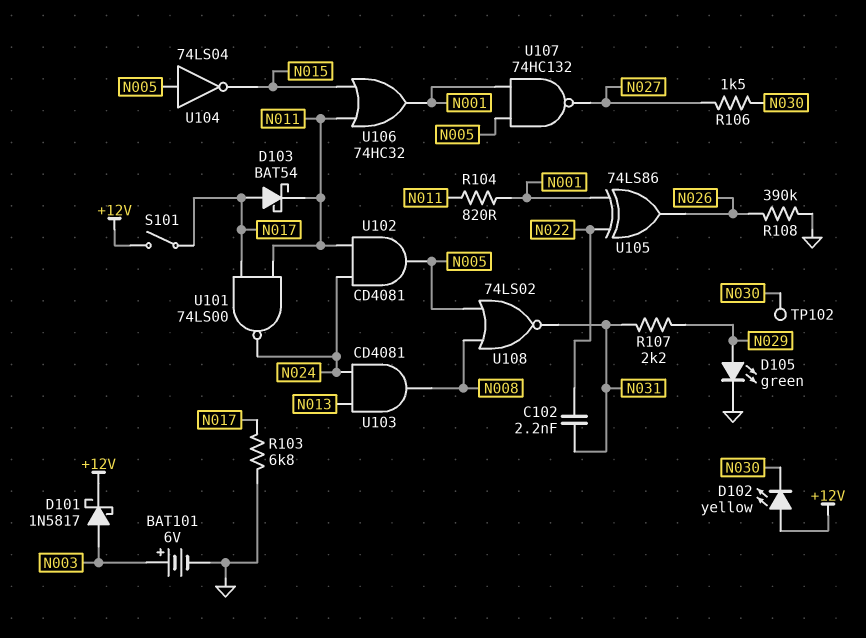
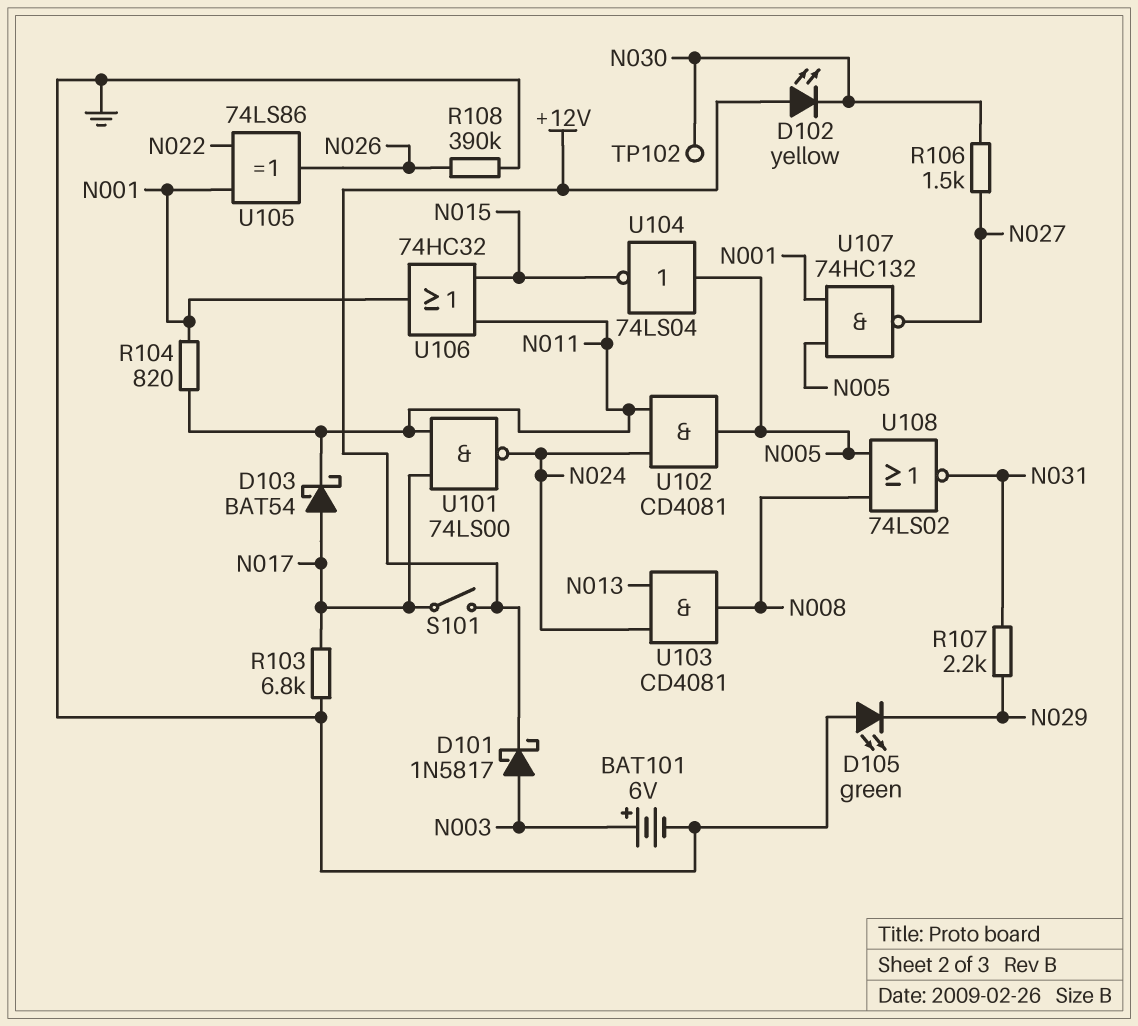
C102: 2.2nF (N022, N031) -> none
D105: LED green (A N029, K GND) -> LED green (A GND, K N029)

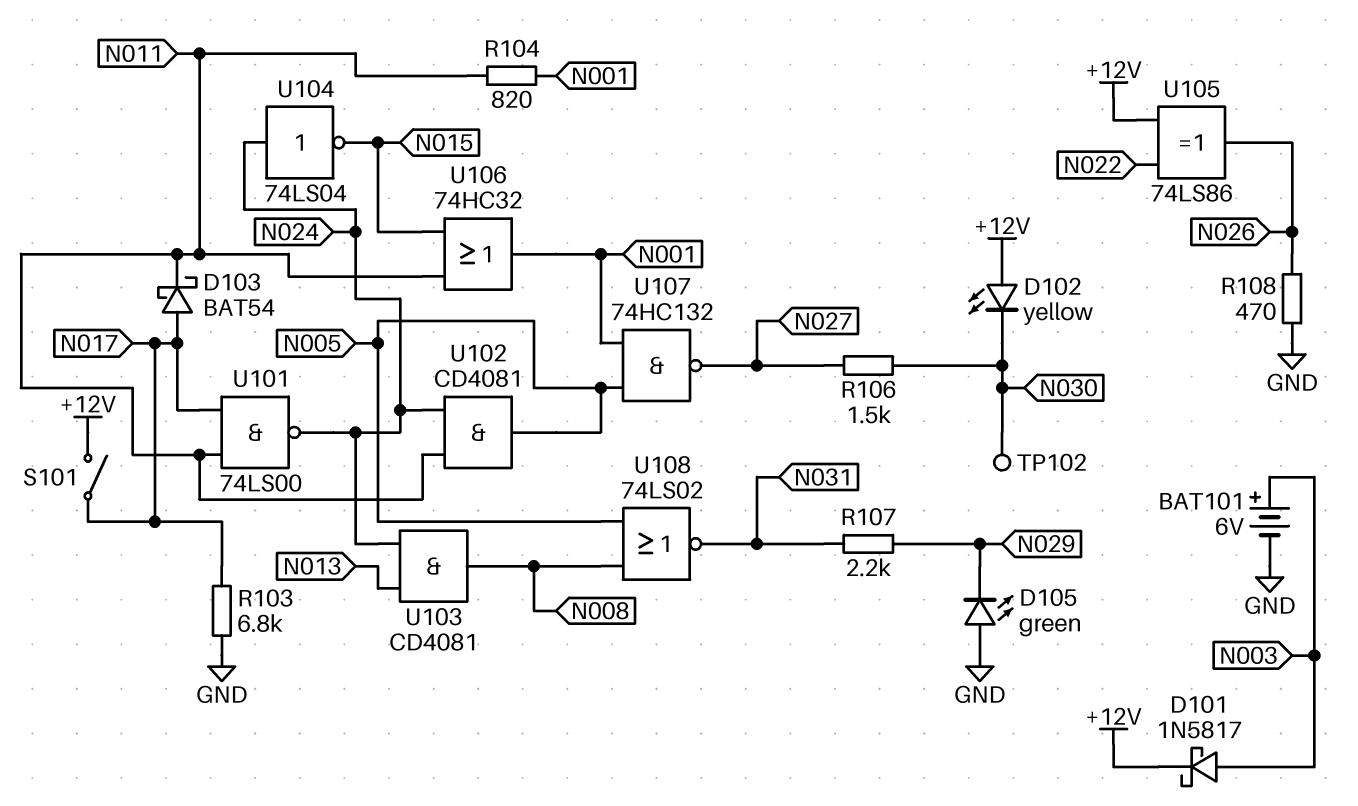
R108: 390k (GND, N026) -> 470 (GND, N026)
U104: NOT 74LS04 (in N005, out N015) -> NOT 74LS04 (in N024, out N015)
U105: XOR 74LS86 (in N001, in N022, out N026) -> XOR 74LS86 (in +12V, in N022, out N026)

